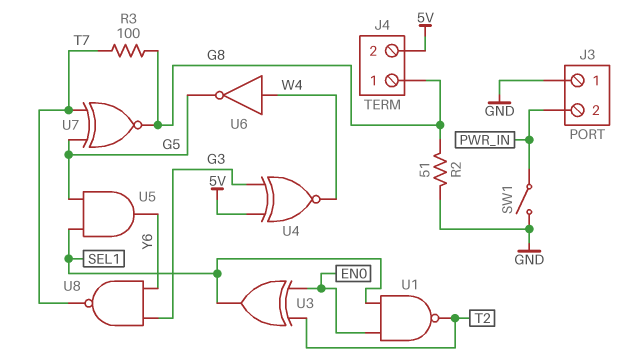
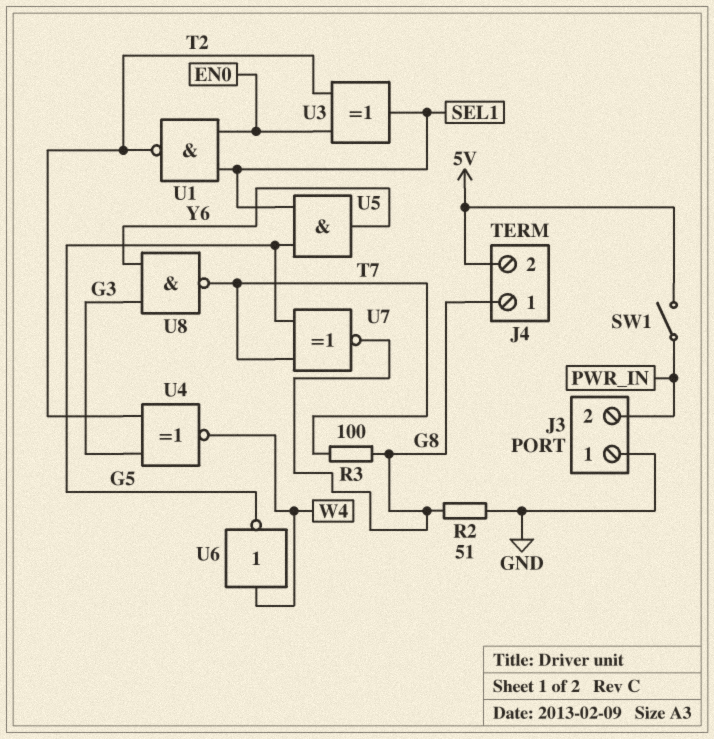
SW1: switch (GND, PWR_IN) -> switch (5V, PWR_IN)
U4: XNOR (in 5V, in G3, out W4) -> XNOR (in G3, in T2, out W4)

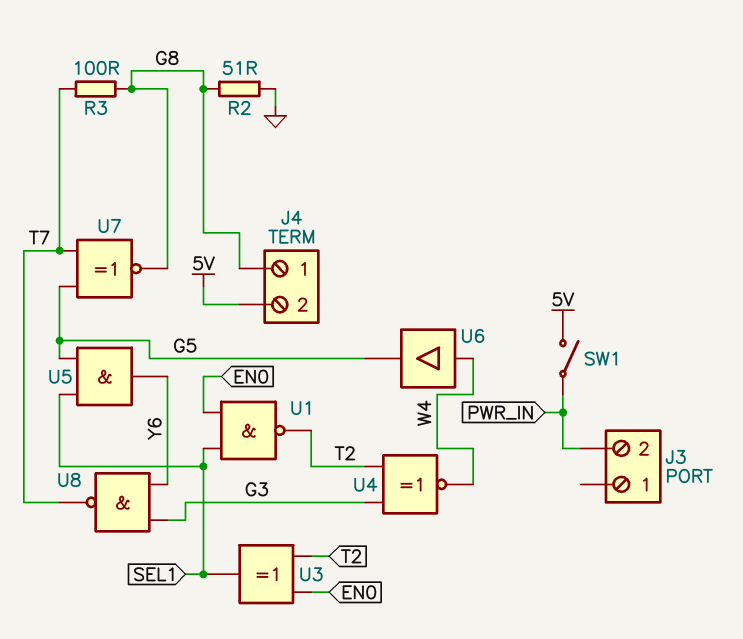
J3 pin 1: GND -> none
U6: NOT (in W4, out G5) -> buffer (in W4, out G5)

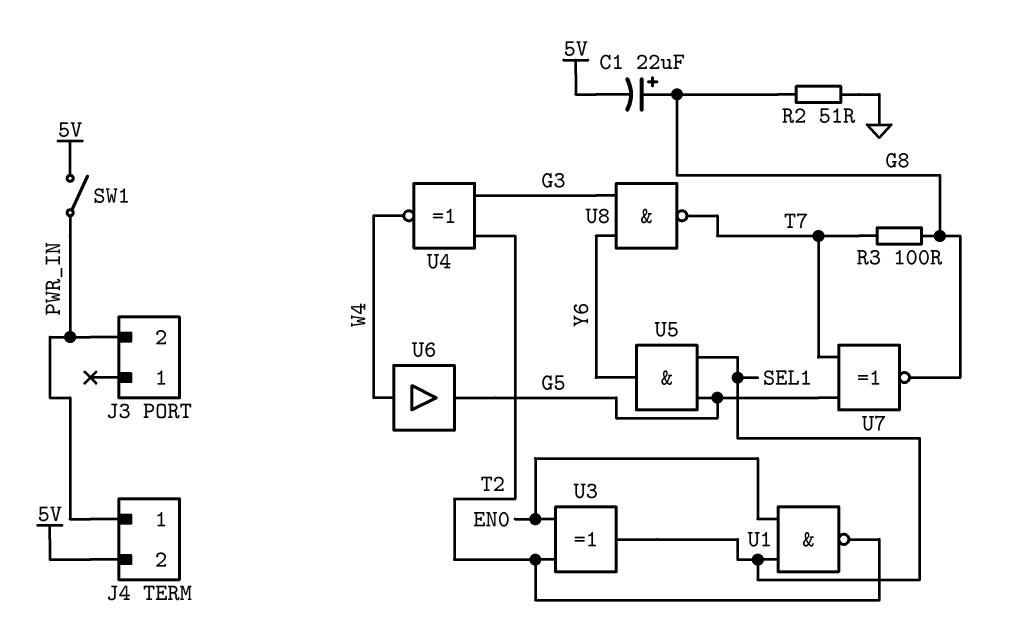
C1: none -> 22uF (plus G8, minus 5V)
J4 pin 1: G8 -> PWR_IN

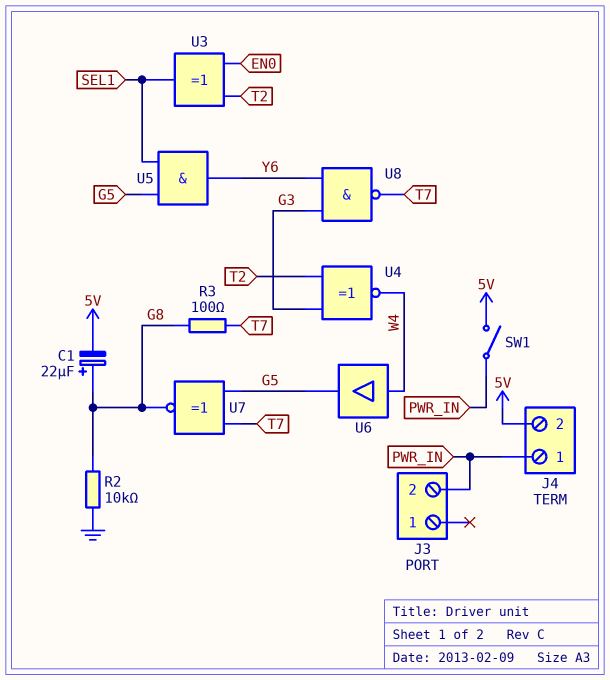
R2: 51 (G8, GND) -> 10k (G8, GND)
U1: NAND (in EN0, in SEL1, out T2) -> none

